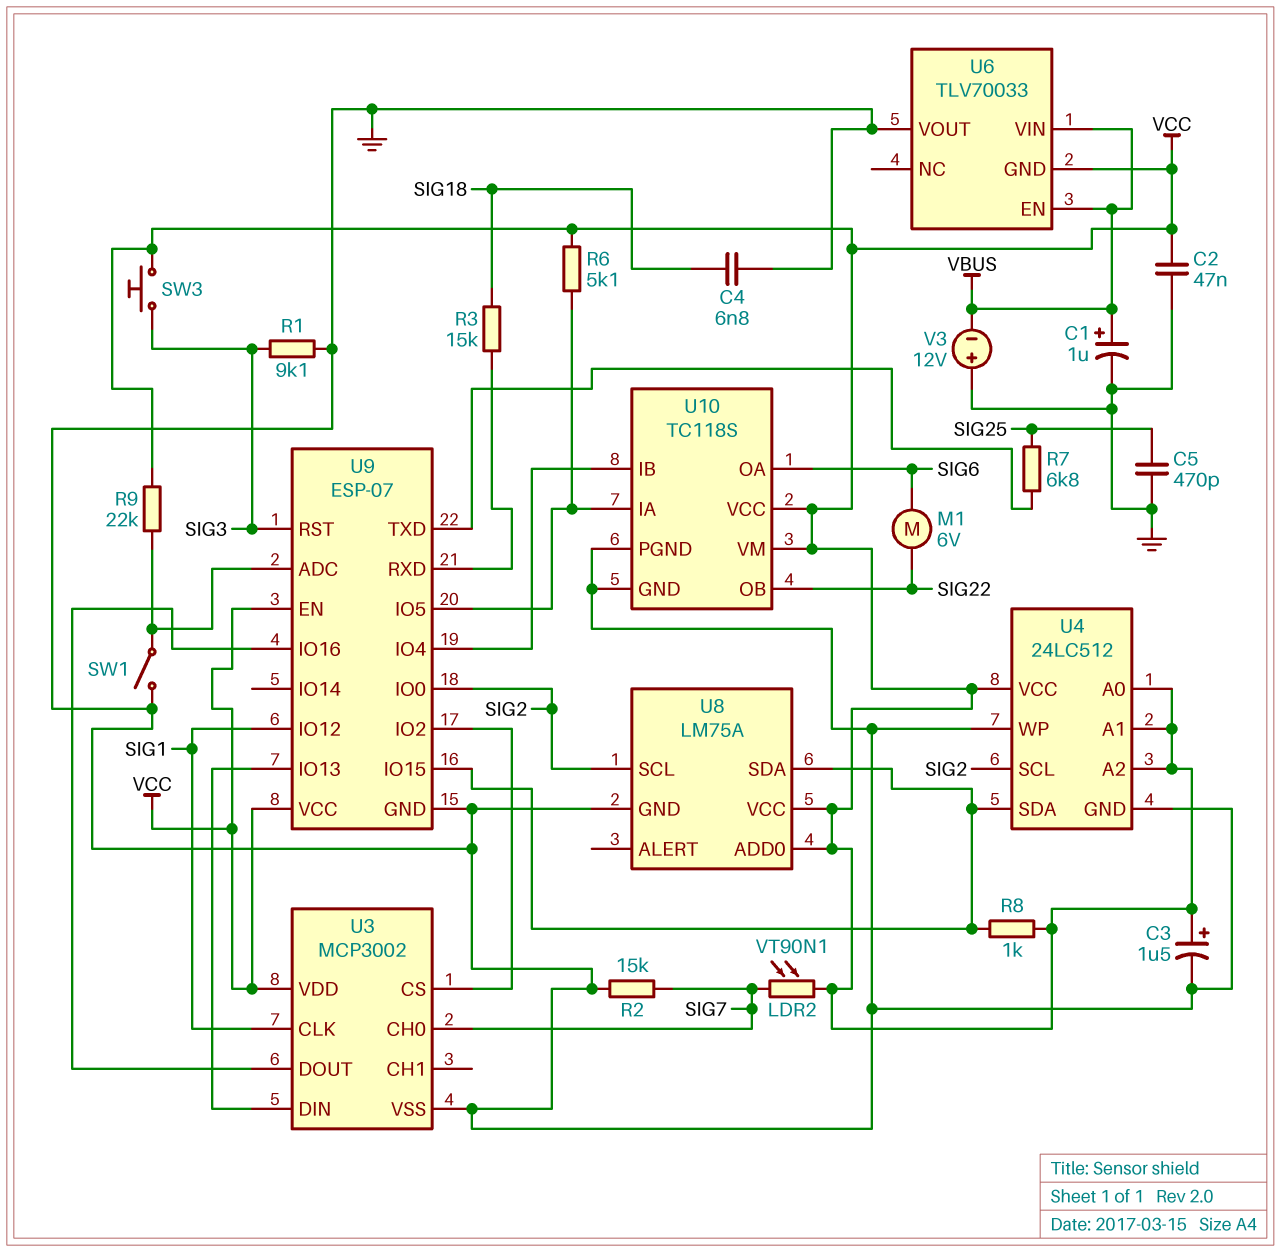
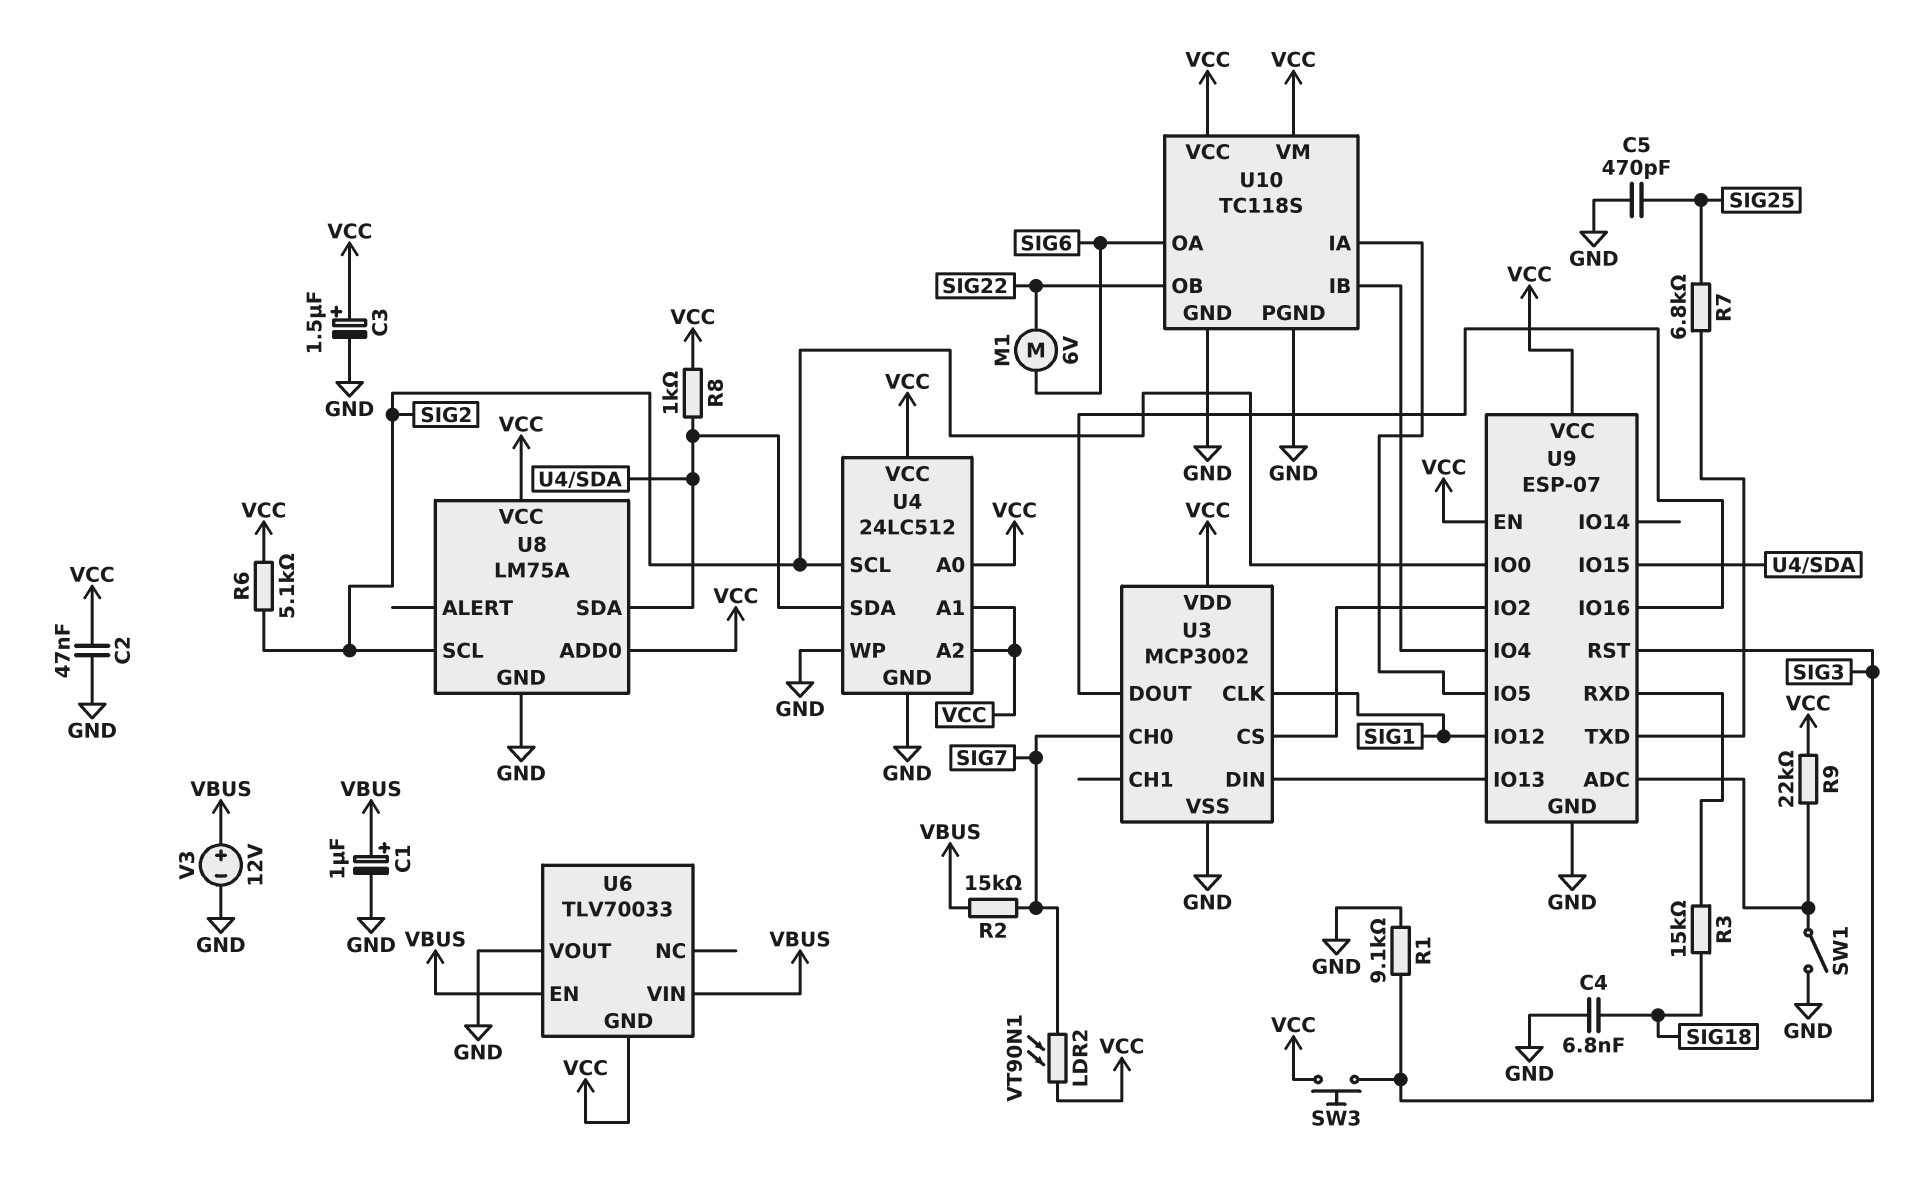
R2: 15k (GND, SIG7) -> 15k (SIG7, VBUS)
R6: 5.1k (U9/IO5, VCC) -> 5.1k (SIG2, VCC)
V3: 12V (plus GND, minus VBUS) -> 12V (plus VBUS, minus GND)

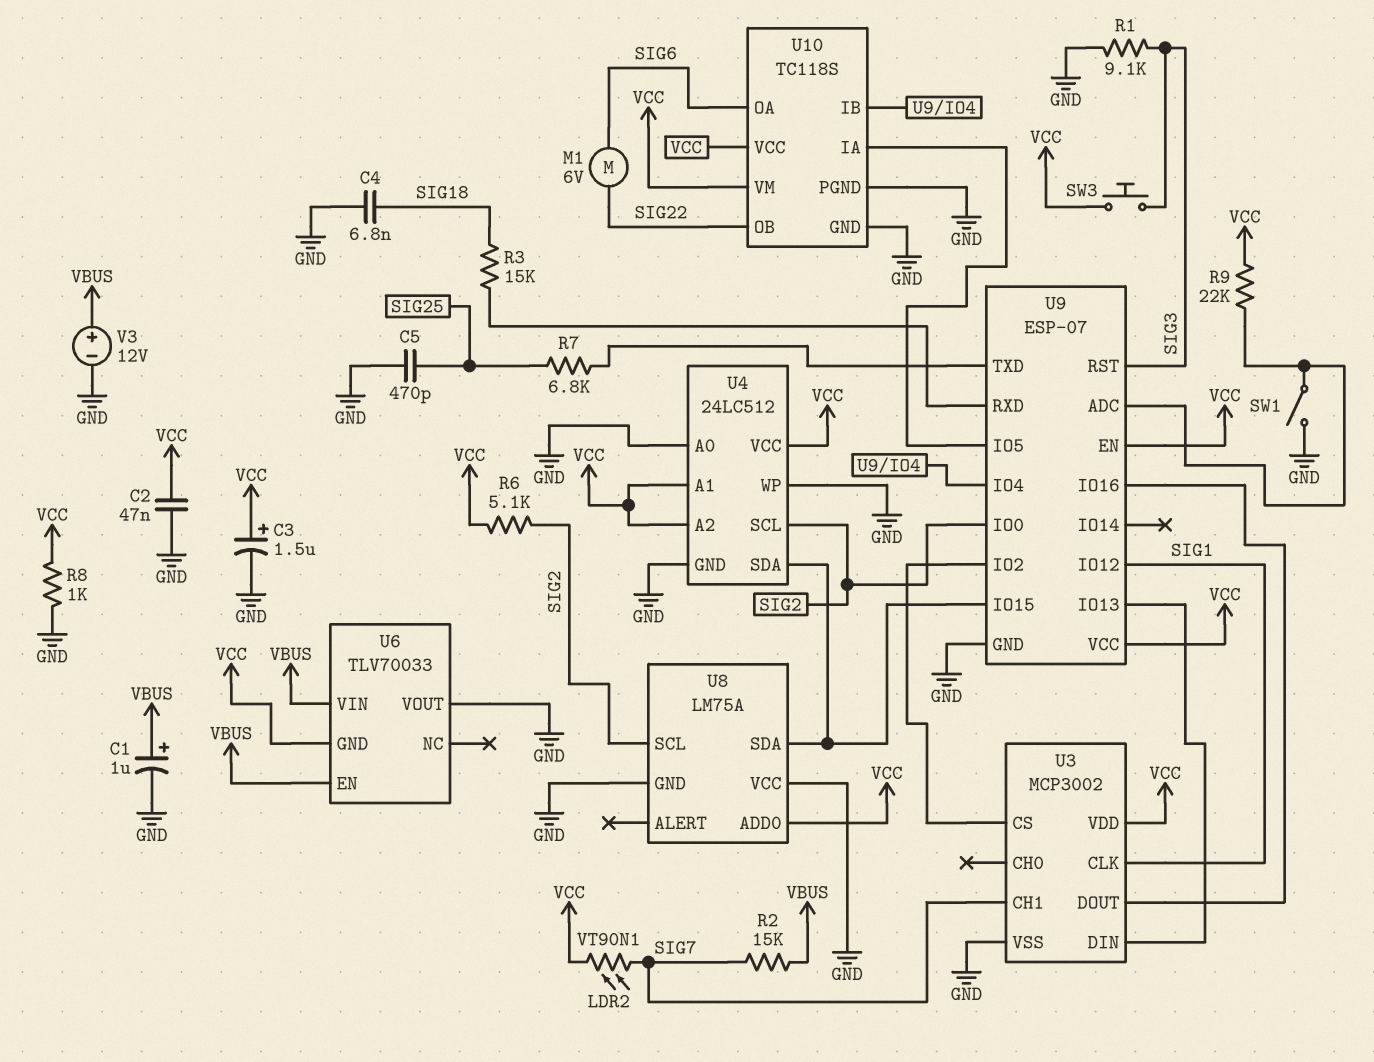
R8: 1k (U4/SDA, VCC) -> 1k (GND, VCC)
U3 pin CH0: SIG7 -> none
U3 pin CH1: none -> SIG7
U4 pin A0: VCC -> GND
U8 pin VCC: VCC -> GND

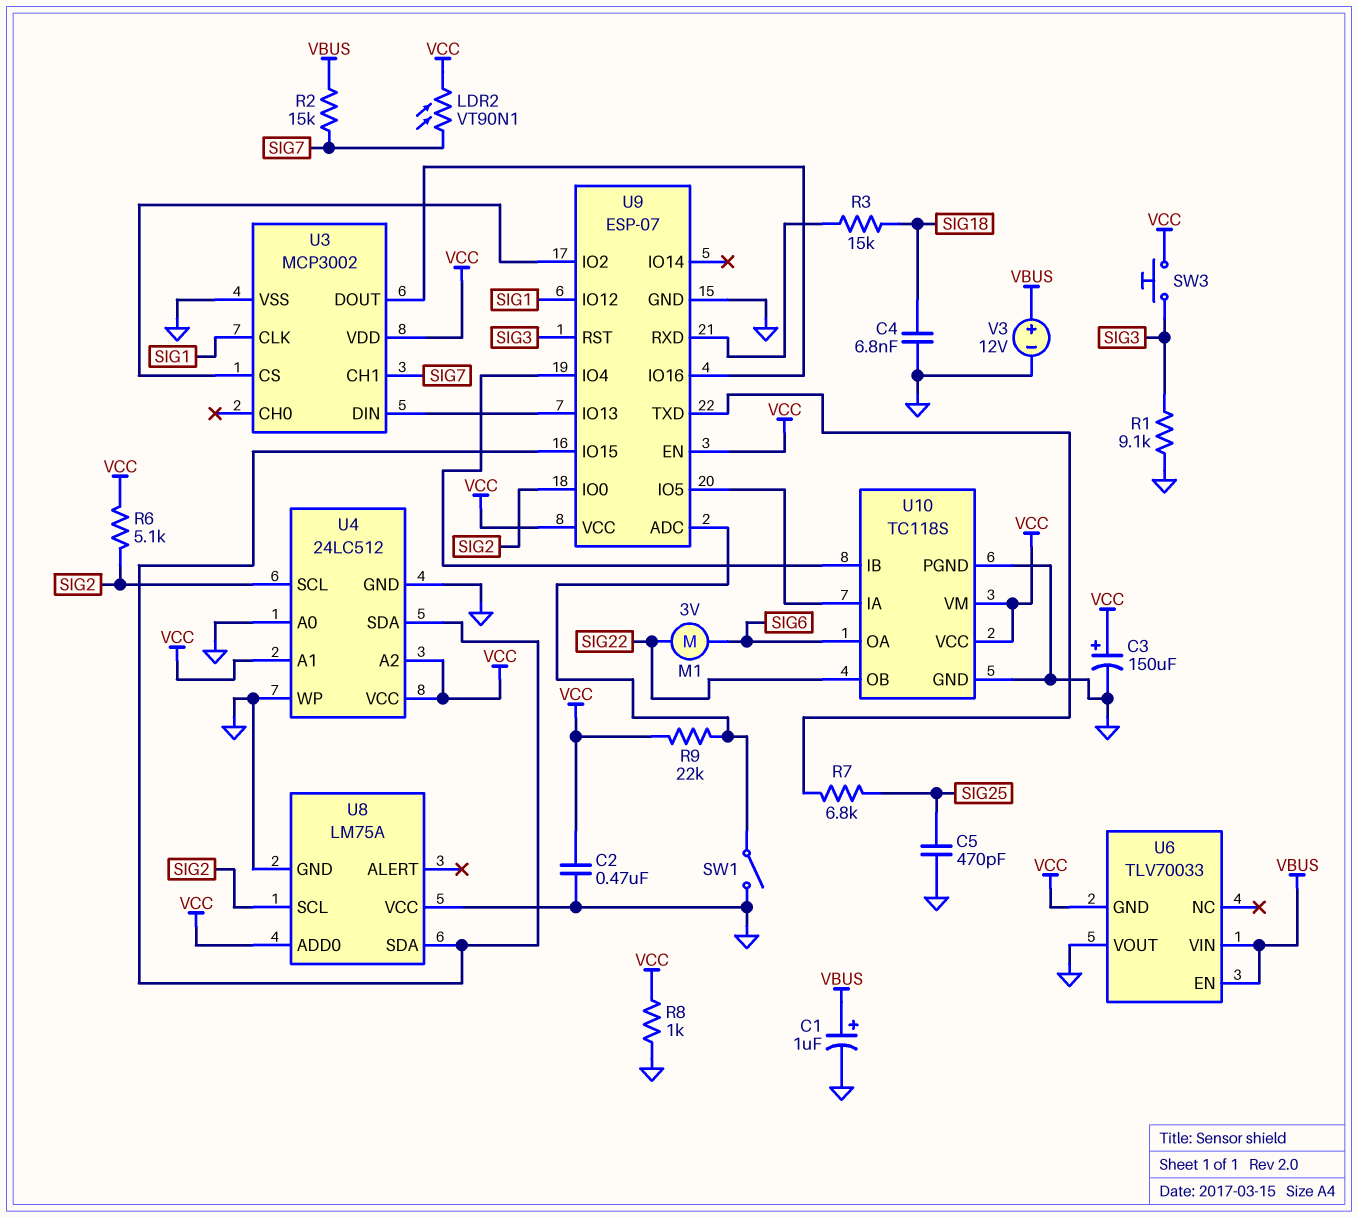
C2: 47nF (GND, VCC) -> 470nF (GND, VCC)
C3: 1.5uF (plus VCC, minus GND) -> 150uF (plus VCC, minus GND)
M1: motor 6V (SIG6, SIG22) -> motor 3V (SIG6, SIG22)

